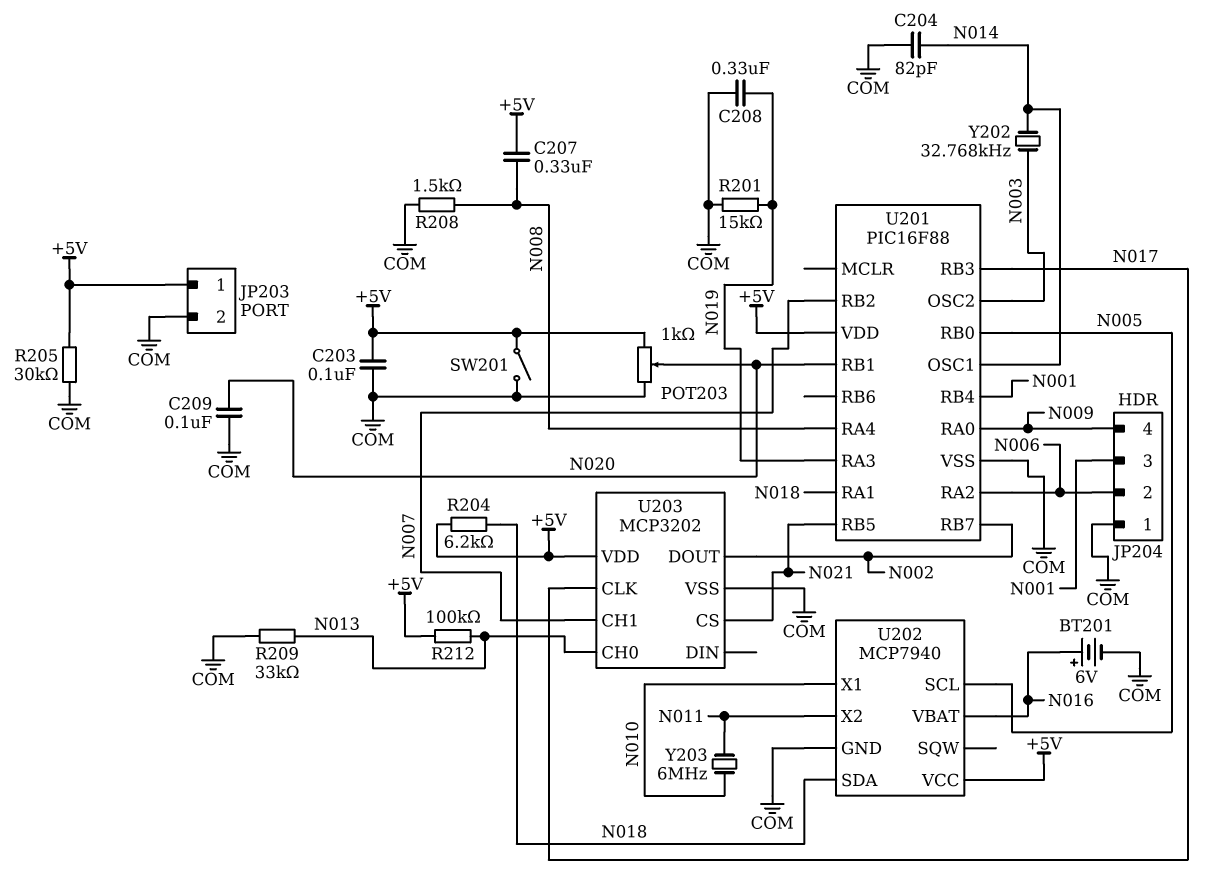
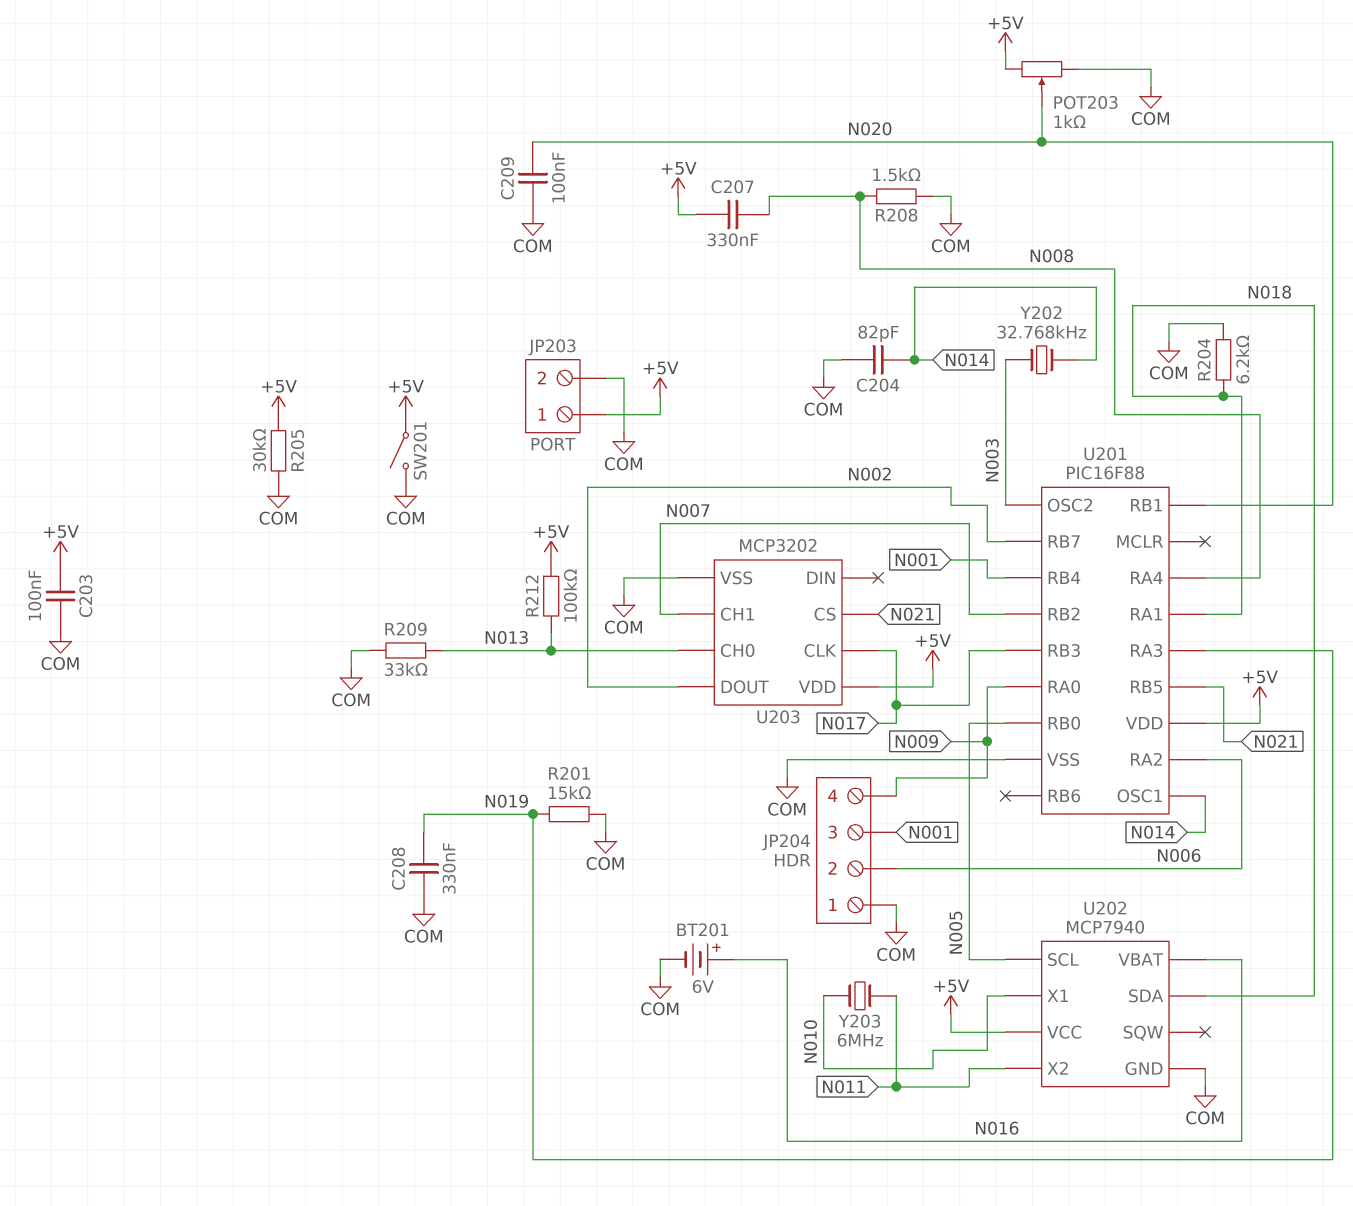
R204: 6.2k (+5V, N018) -> 6.2k (COM, N018)

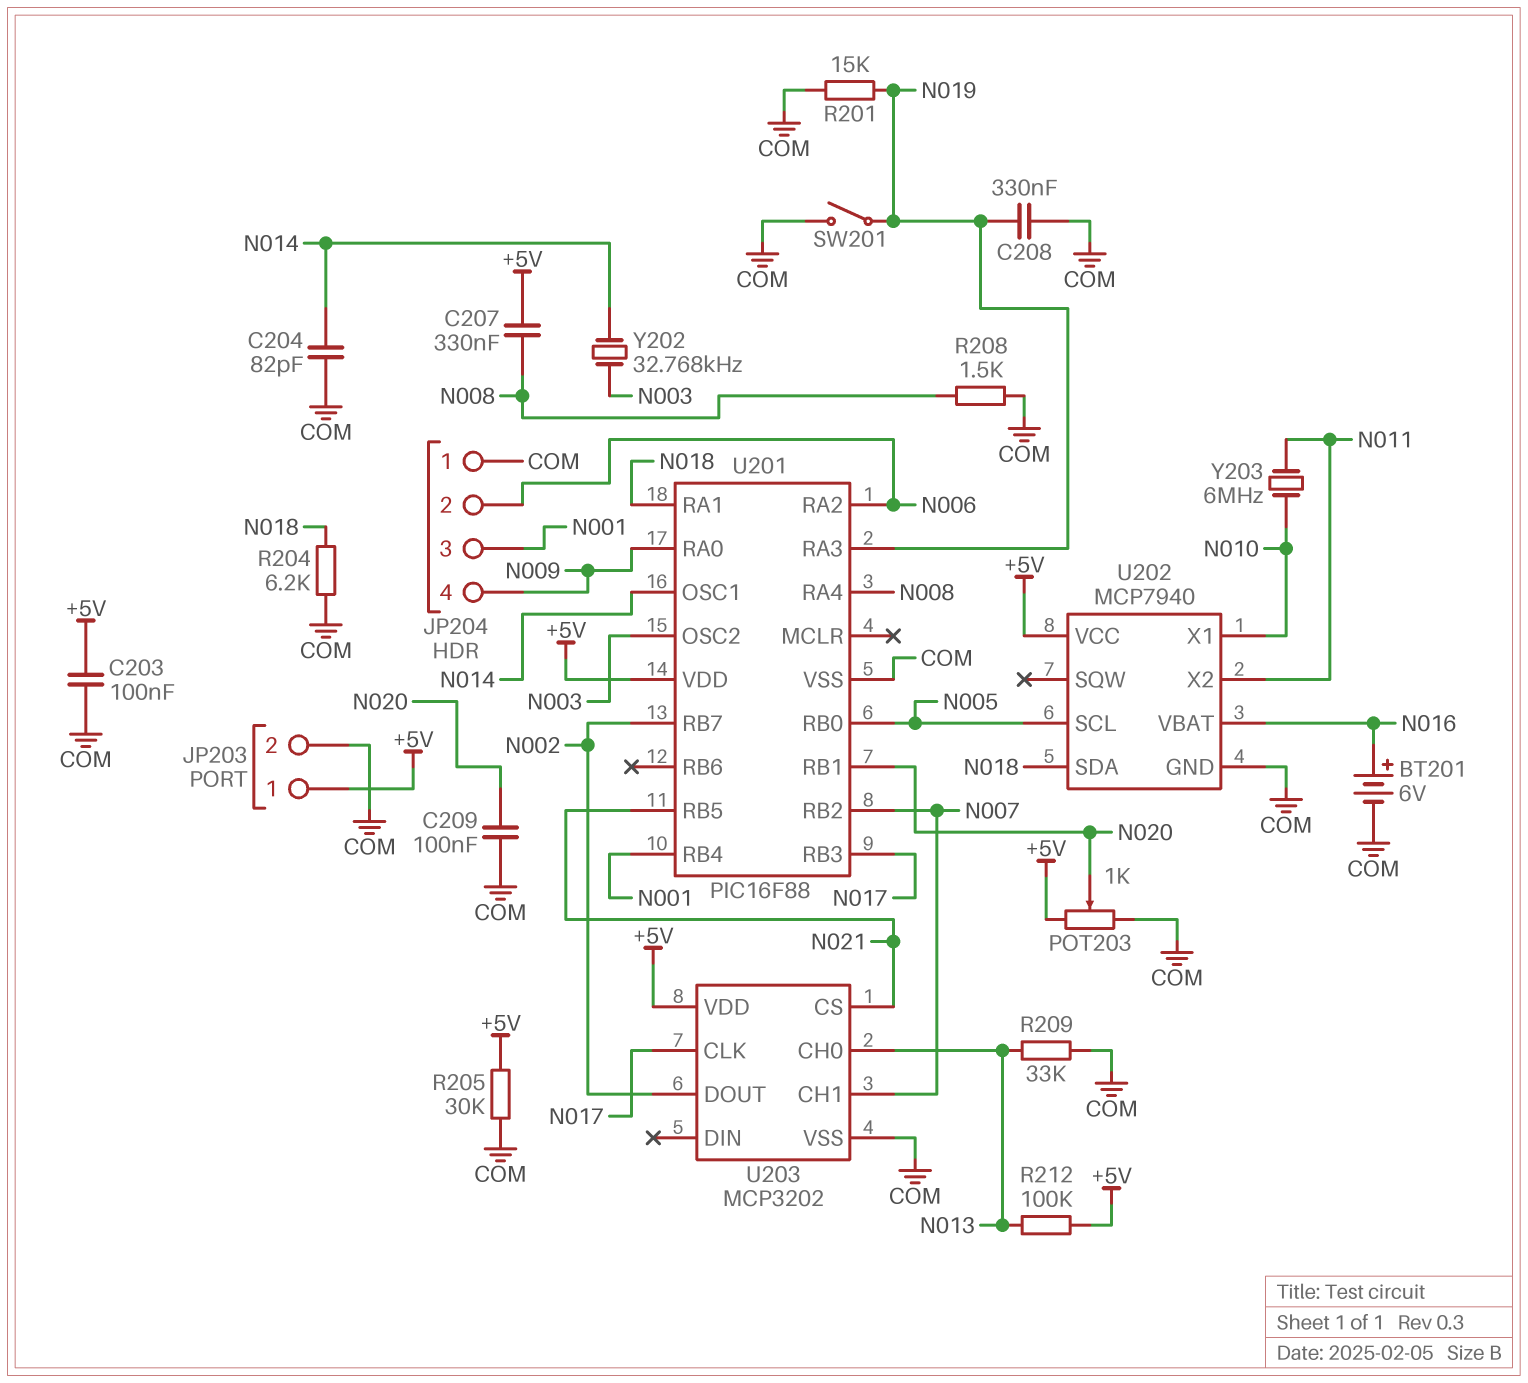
SW201: switch (+5V, COM) -> switch (COM, N019)

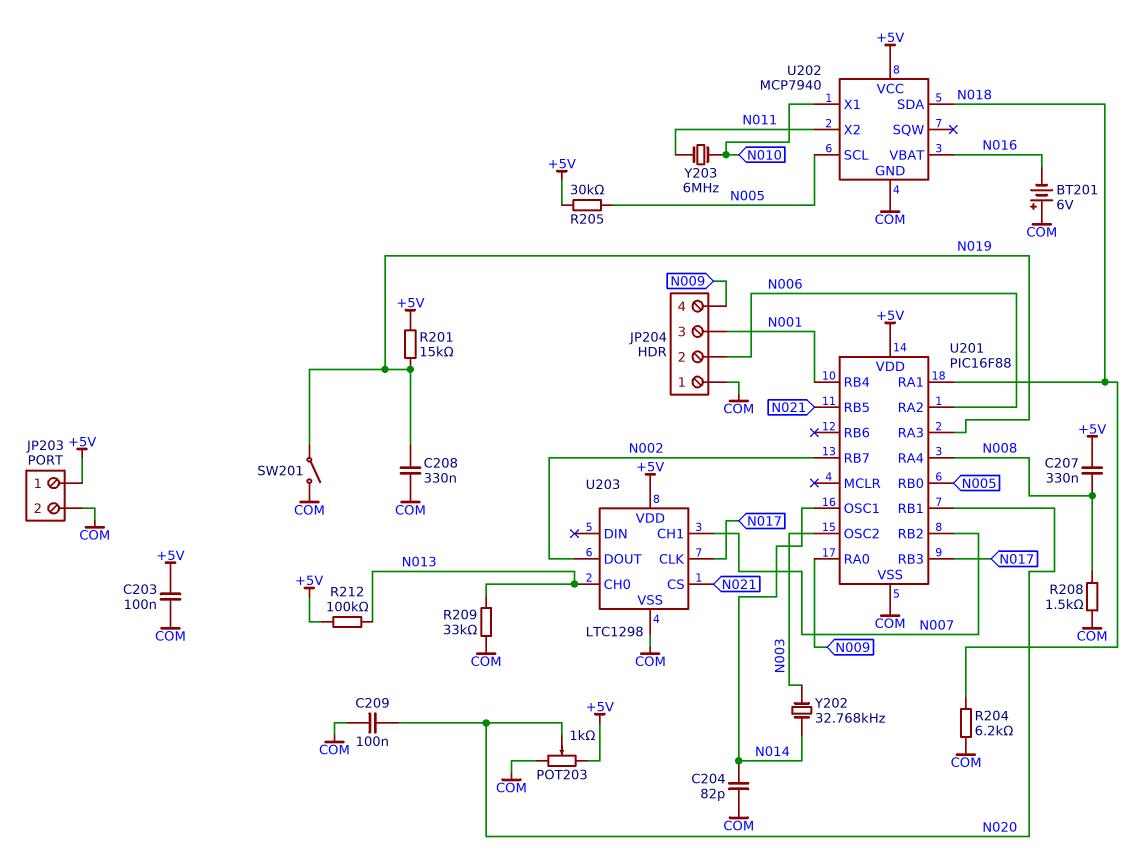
BT201: 6V (plus N016, minus COM) -> 6V (plus COM, minus N016)
R201: 15k (COM, N019) -> 15k (+5V, N019)
R205: 30k (+5V, COM) -> 30k (+5V, N005)
U203: MCP3202 -> LTC1298

